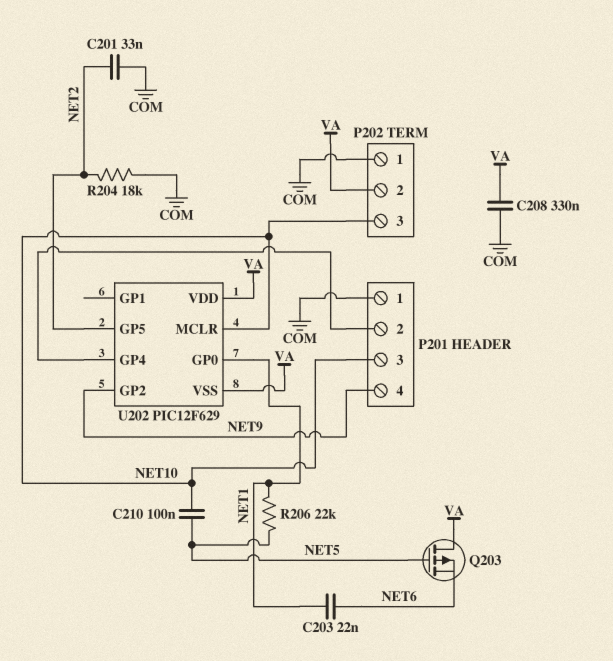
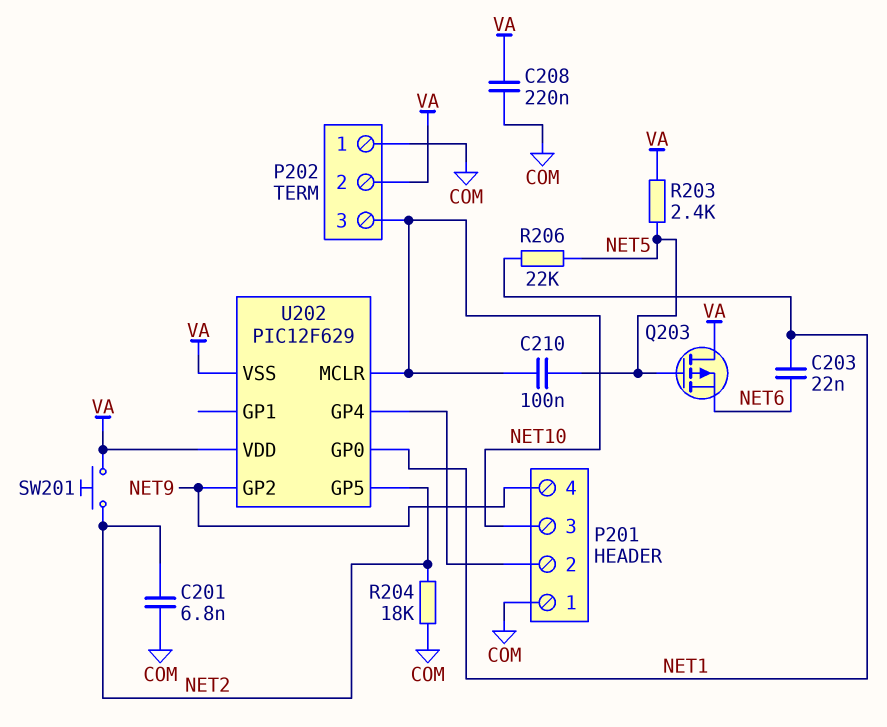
C201: 33nF (COM, NET2) -> 6.8nF (COM, NET2)
C208: 330nF (COM, VA) -> 220nF (COM, VA)
R203: none -> 2.4k (NET5, VA)
SW201: none -> button (NET2, VA)

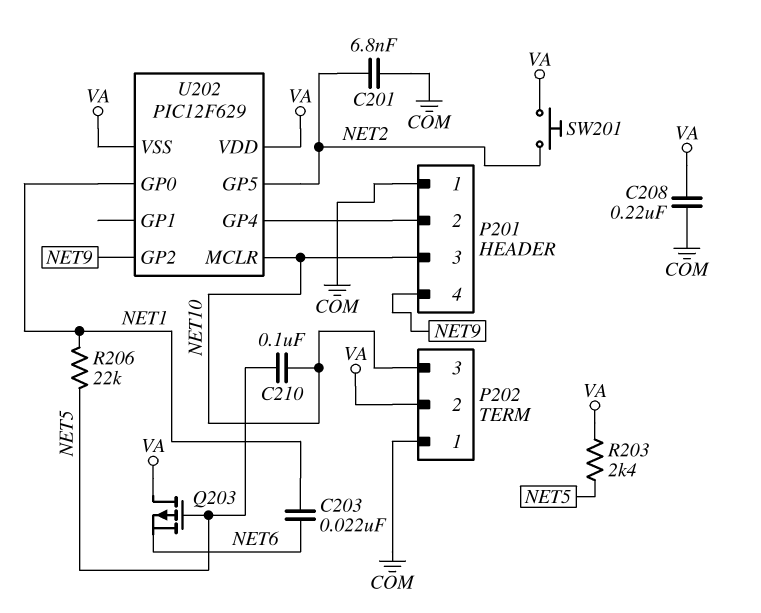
R204: 18k (COM, NET2) -> none

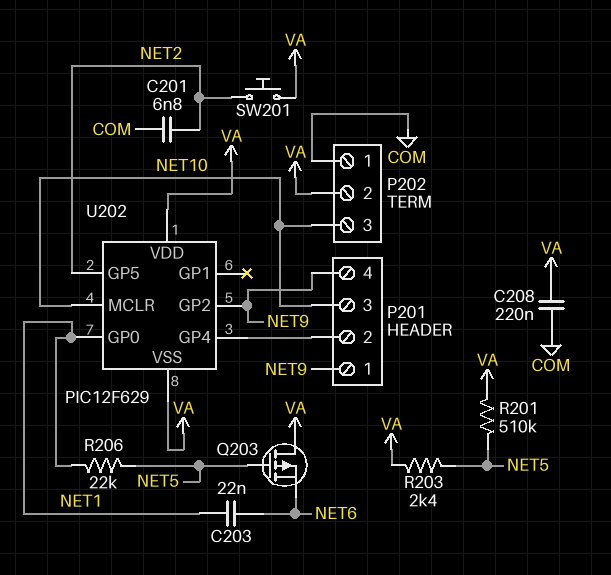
C210: 100nF (NET5, NET10) -> none
P201 pin 1: COM -> NET9
R201: none -> 510k (NET5, VA)

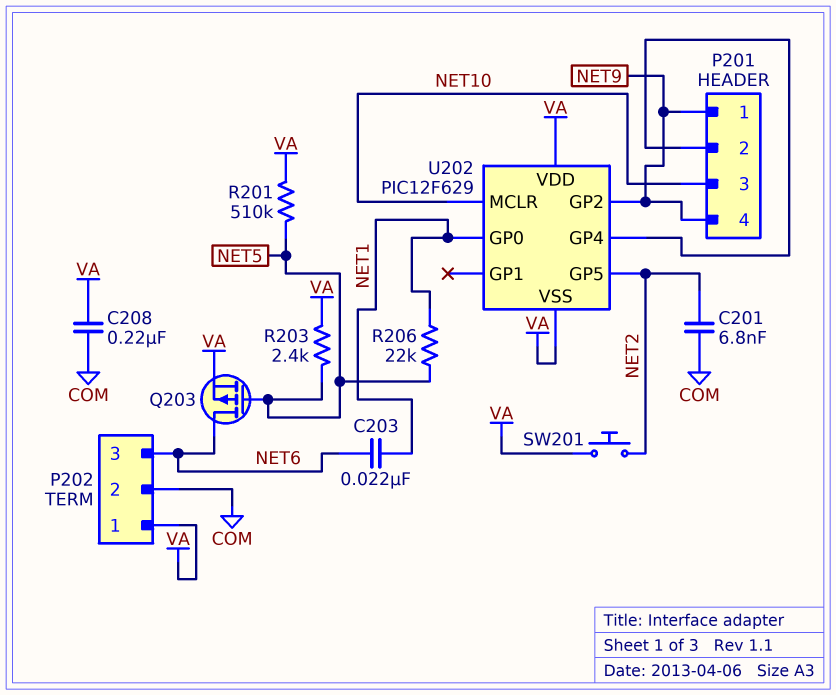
P202 pin 1: COM -> VA
P202 pin 2: VA -> COM
P202 pin 3: NET10 -> NET6
Q203: PMOS (G NET5, D VA, S NET6) -> PMOS (G NET5, D NET6, S VA)

